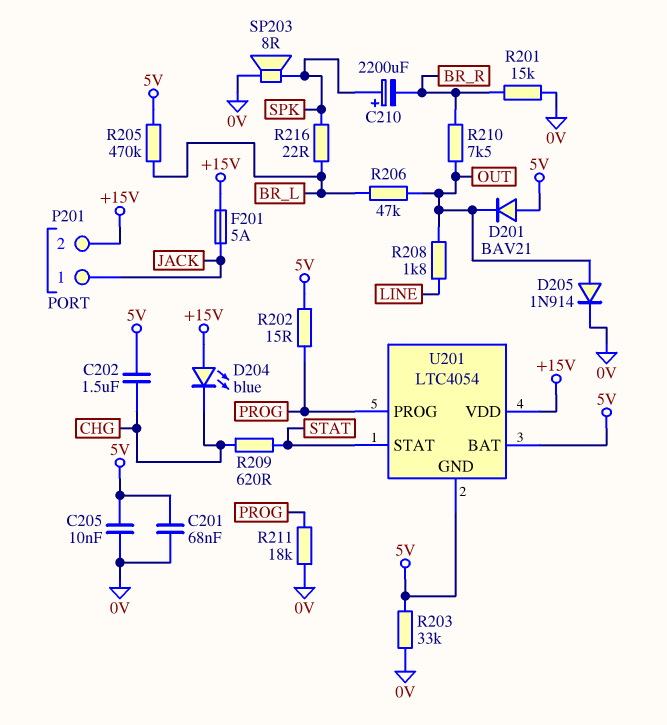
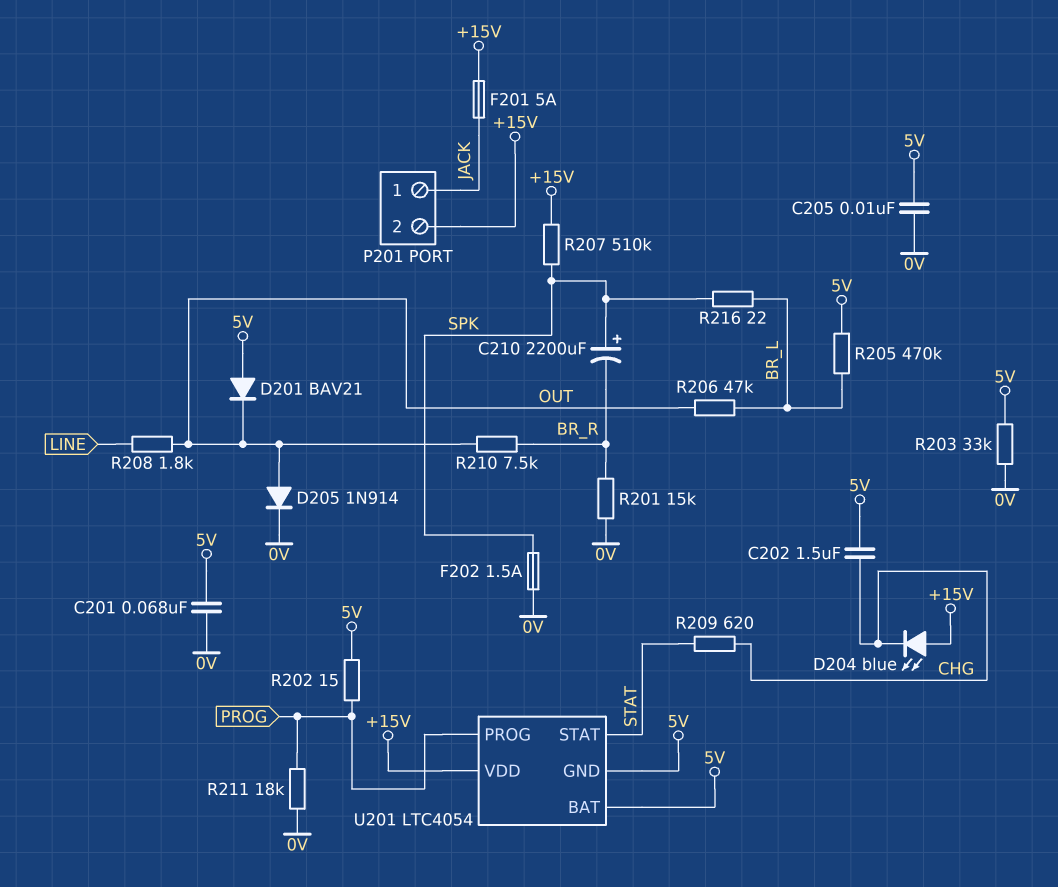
F202: none -> 1.5A (0V, SPK)
R207: none -> 510k (+15V, SPK)
SP203: speaker 8R (0V, SPK) -> none

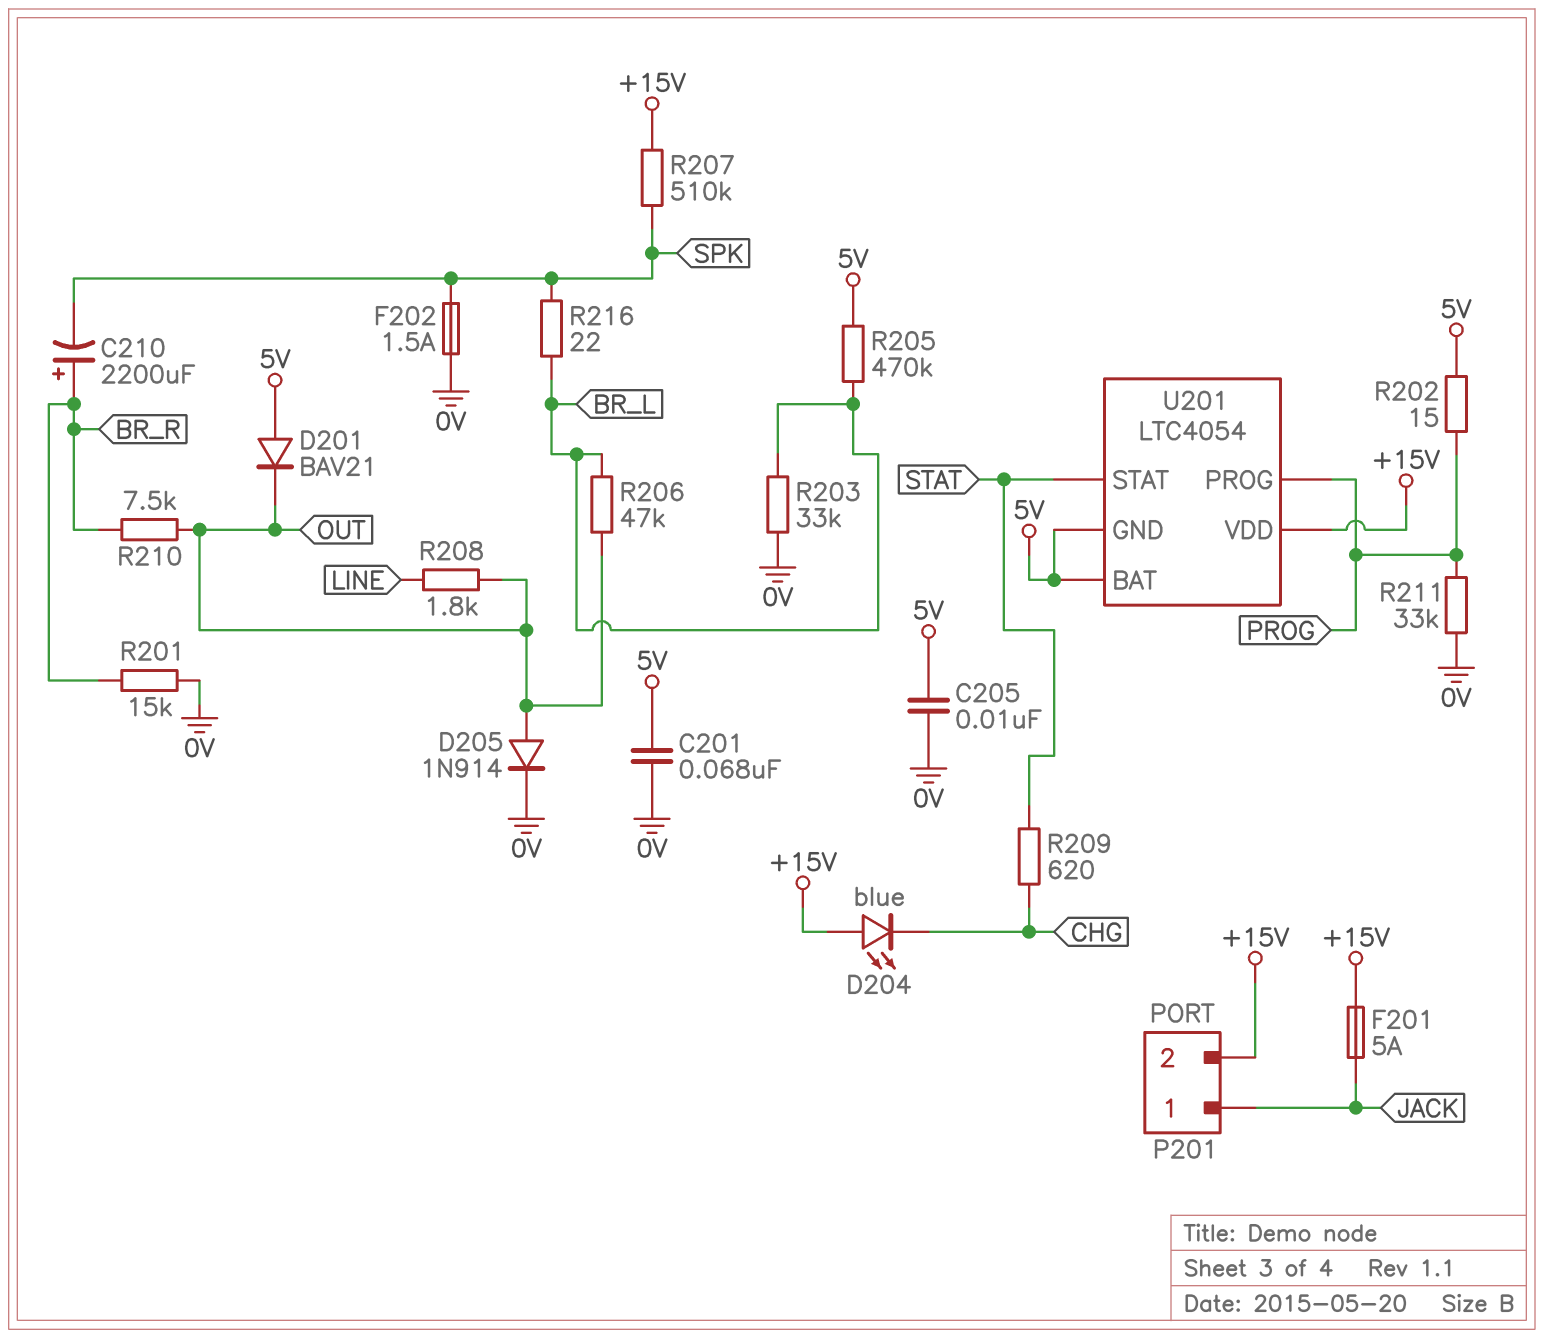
C202: 1.5uF (5V, CHG) -> none
C210: 2200uF (plus SPK, minus BR_R) -> 2200uF (plus BR_R, minus SPK)
R203: 33k (0V, 5V) -> 33k (0V, BR_L)
R211: 18k (0V, PROG) -> 33k (0V, PROG)

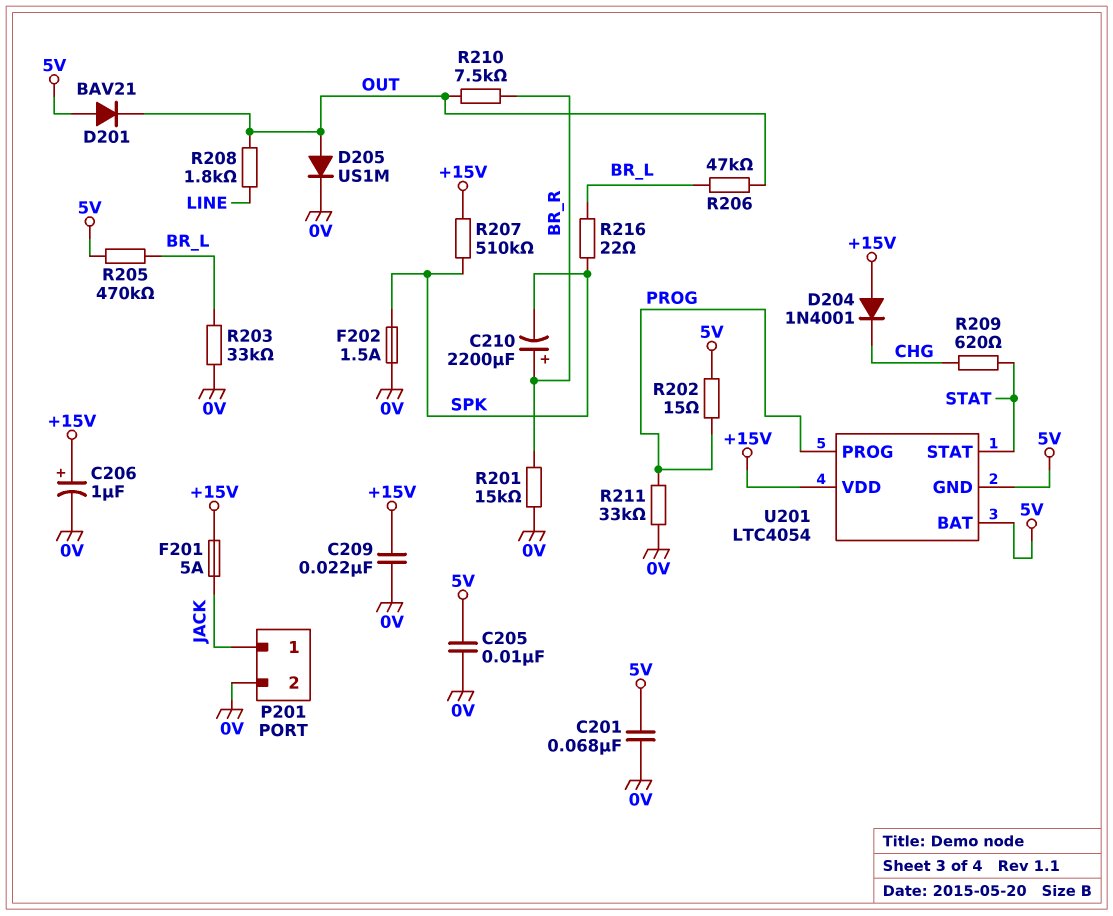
C206: none -> 1uF (plus +15V, minus 0V)
C209: none -> 22nF (+15V, 0V)
D204: LED blue (A +15V, K CHG) -> diode 1N4001 (A +15V, K CHG)
D205: diode 1N914 (A OUT, K 0V) -> diode US1M (A OUT, K 0V)
P201 pin 2: +15V -> 0V

